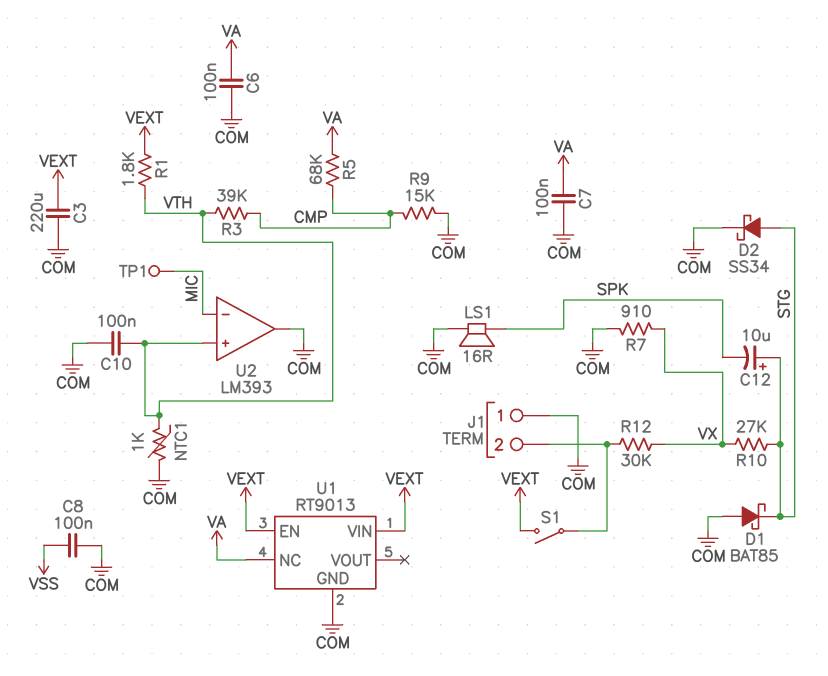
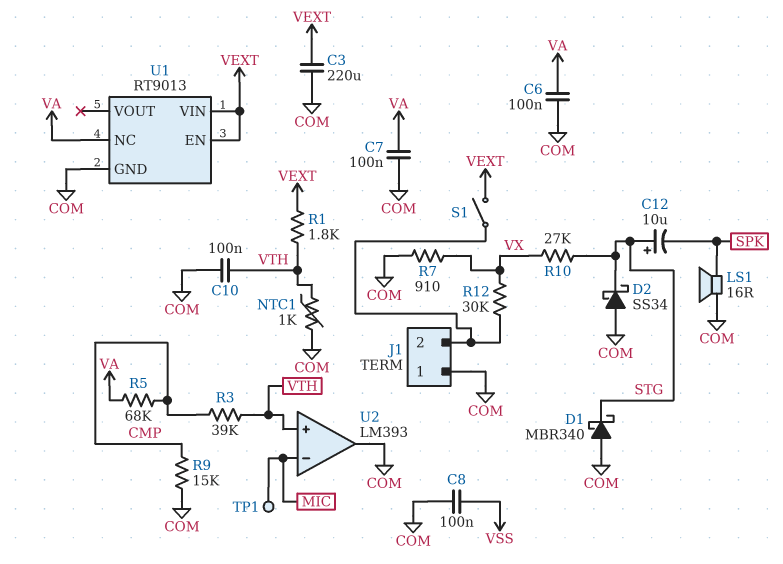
D1: schottky BAT85 (A COM, K STG) -> schottky MBR340 (A COM, K STG)
D2: schottky SS34 (A STG, K COM) -> schottky SS34 (A COM, K STG)

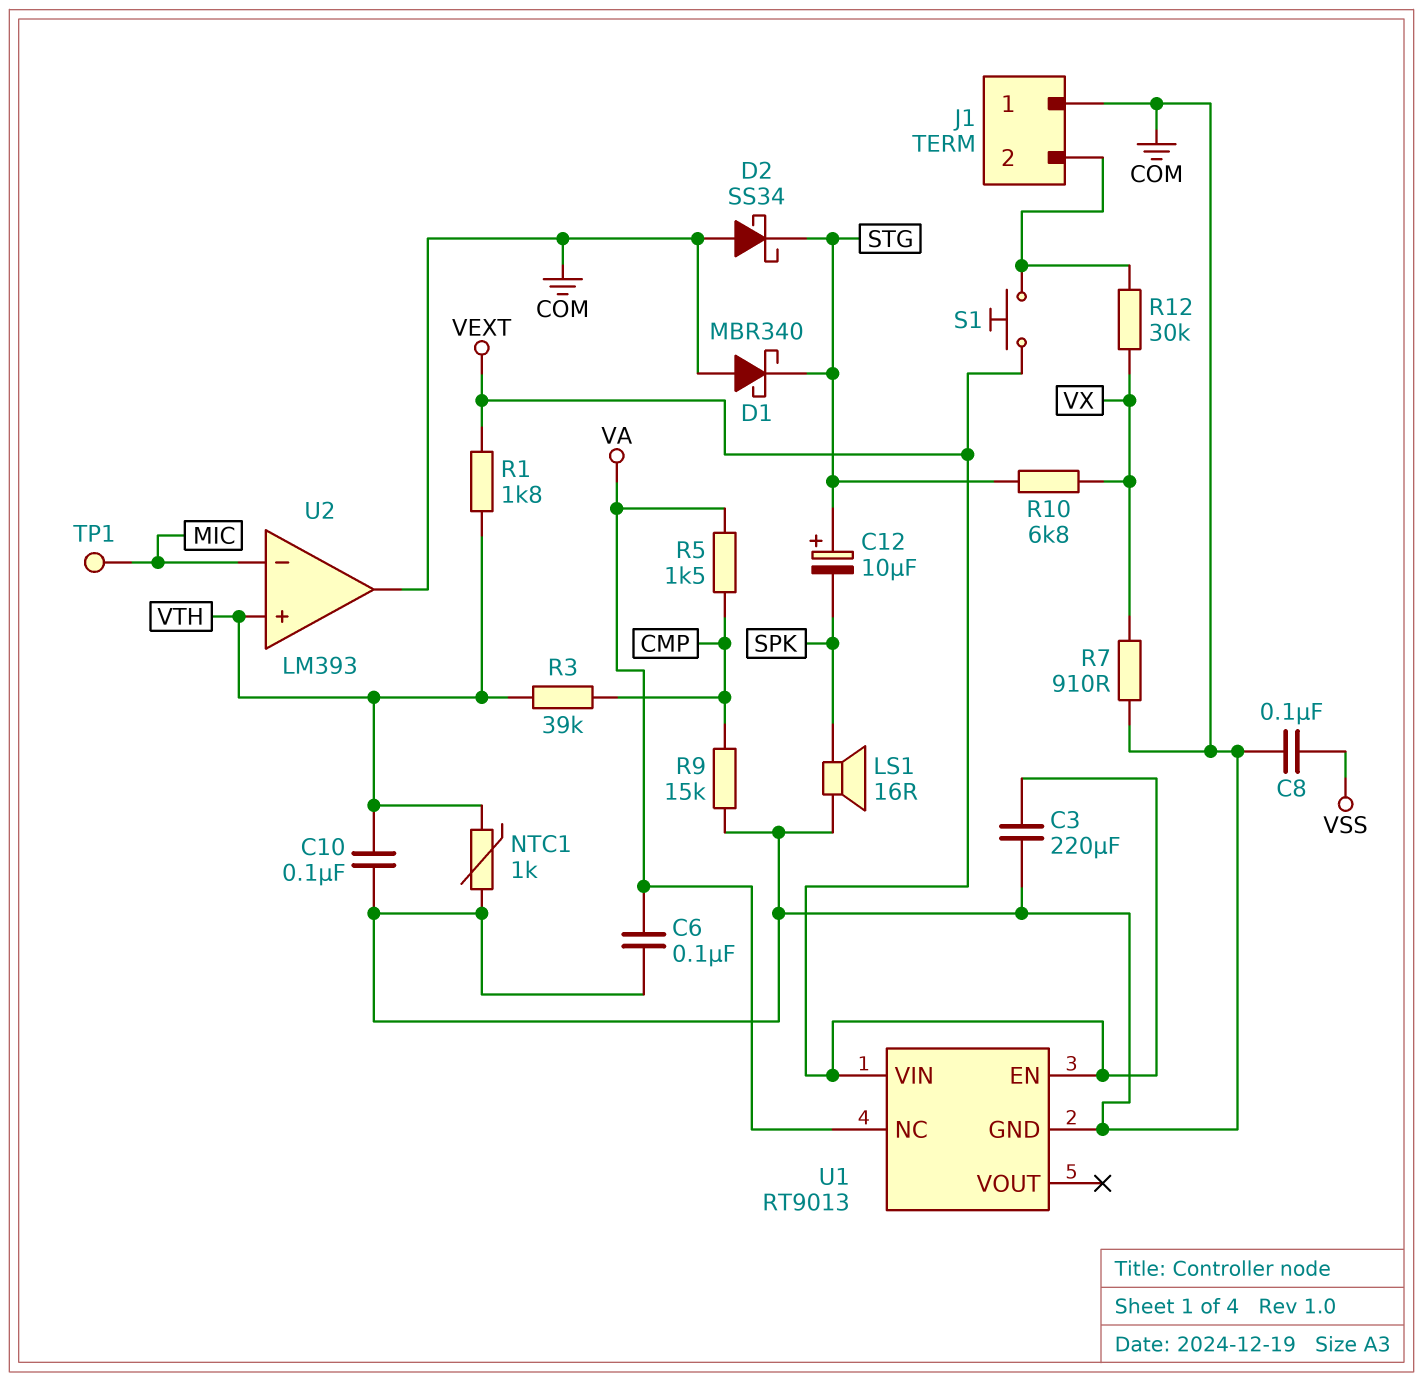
C7: 100nF (COM, VA) -> none
R5: 68k (CMP, VA) -> 1.5k (CMP, VA)
R10: 27k (STG, VX) -> 6.8k (STG, VX)
S1: switch (J1/2, VEXT) -> button (J1/2, VEXT)

